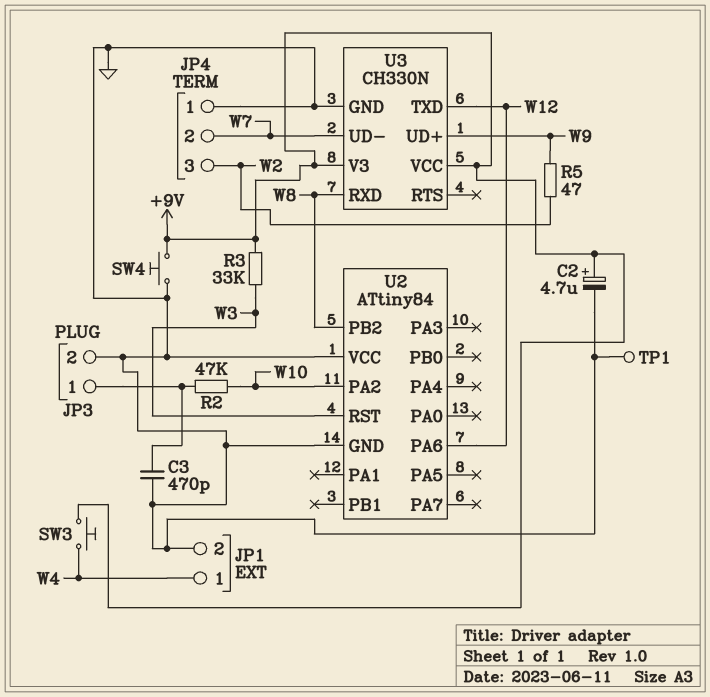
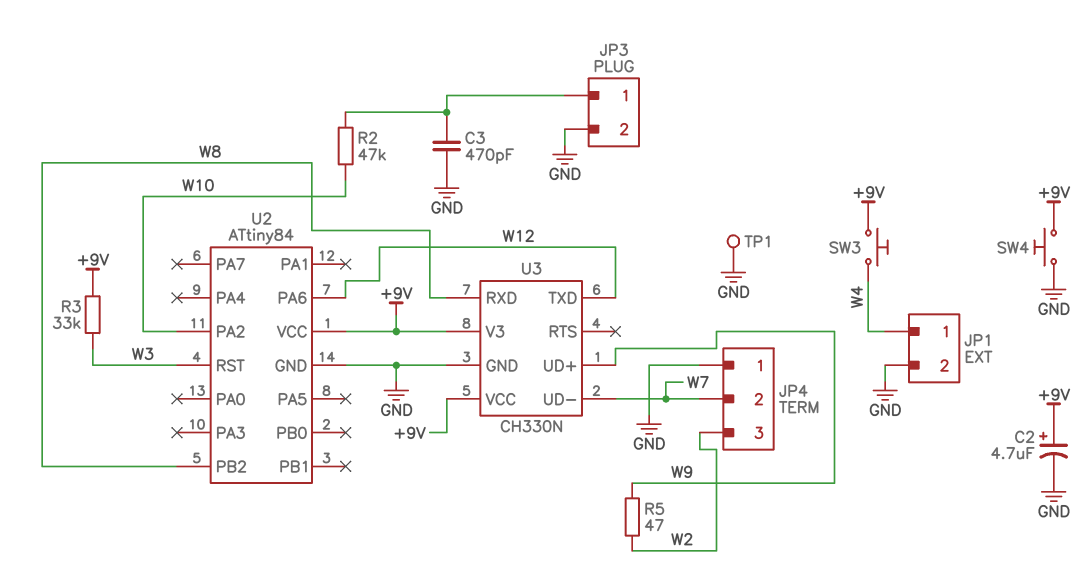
U2 pin VCC: GND -> +9V

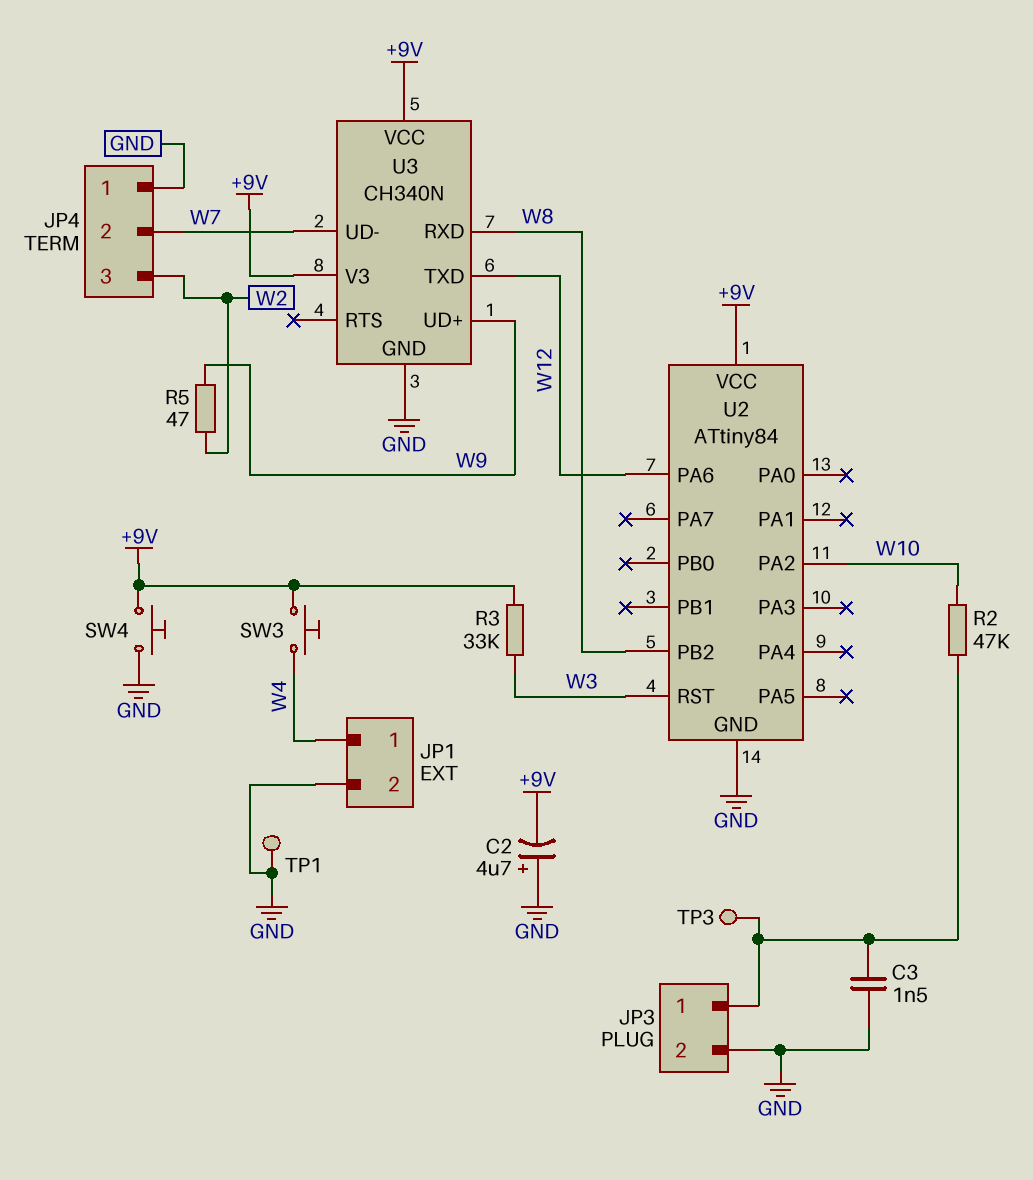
C2: 4.7uF (plus +9V, minus GND) -> 4.7uF (plus GND, minus +9V)
C3: 470pF (GND, JP3/1) -> 1.5nF (GND, JP3/1)
TP3: none -> test point (JP3/1)
U3: CH330N -> CH340N

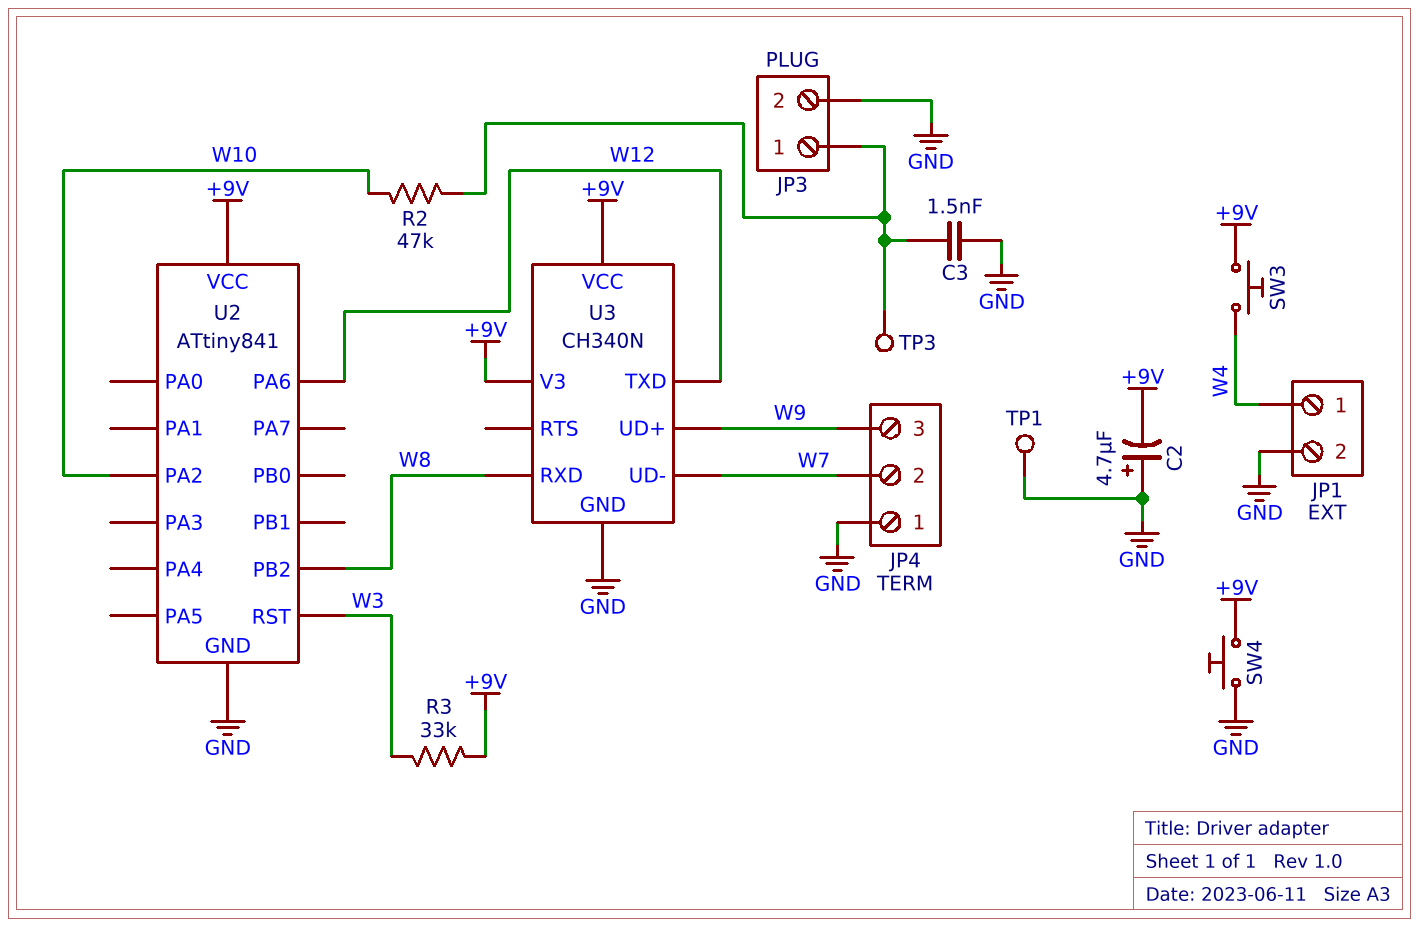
JP4 pin 3: W2 -> W9
R5: 47 (W2, W9) -> none
U2: ATtiny84 -> ATtiny841

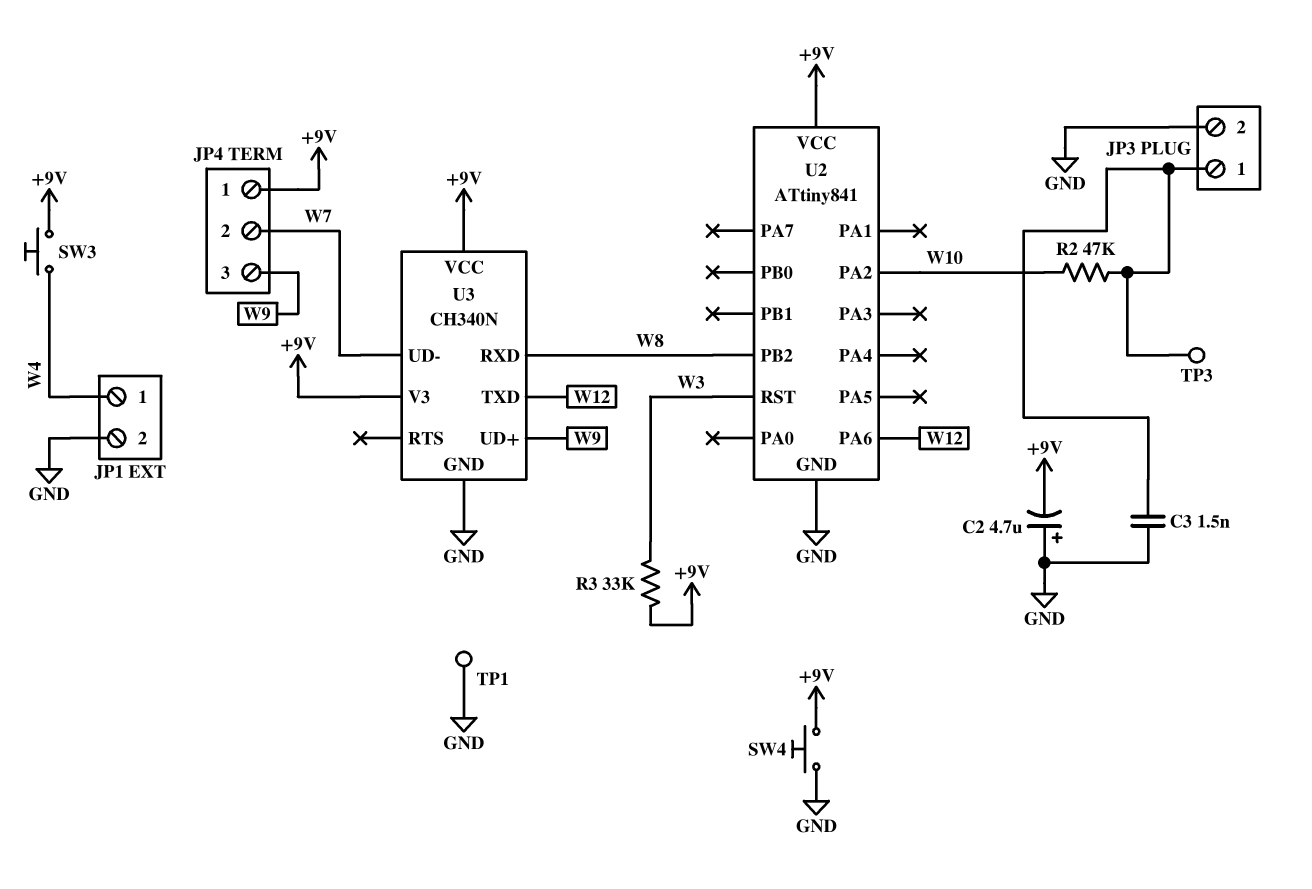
JP4 pin 1: GND -> +9V

